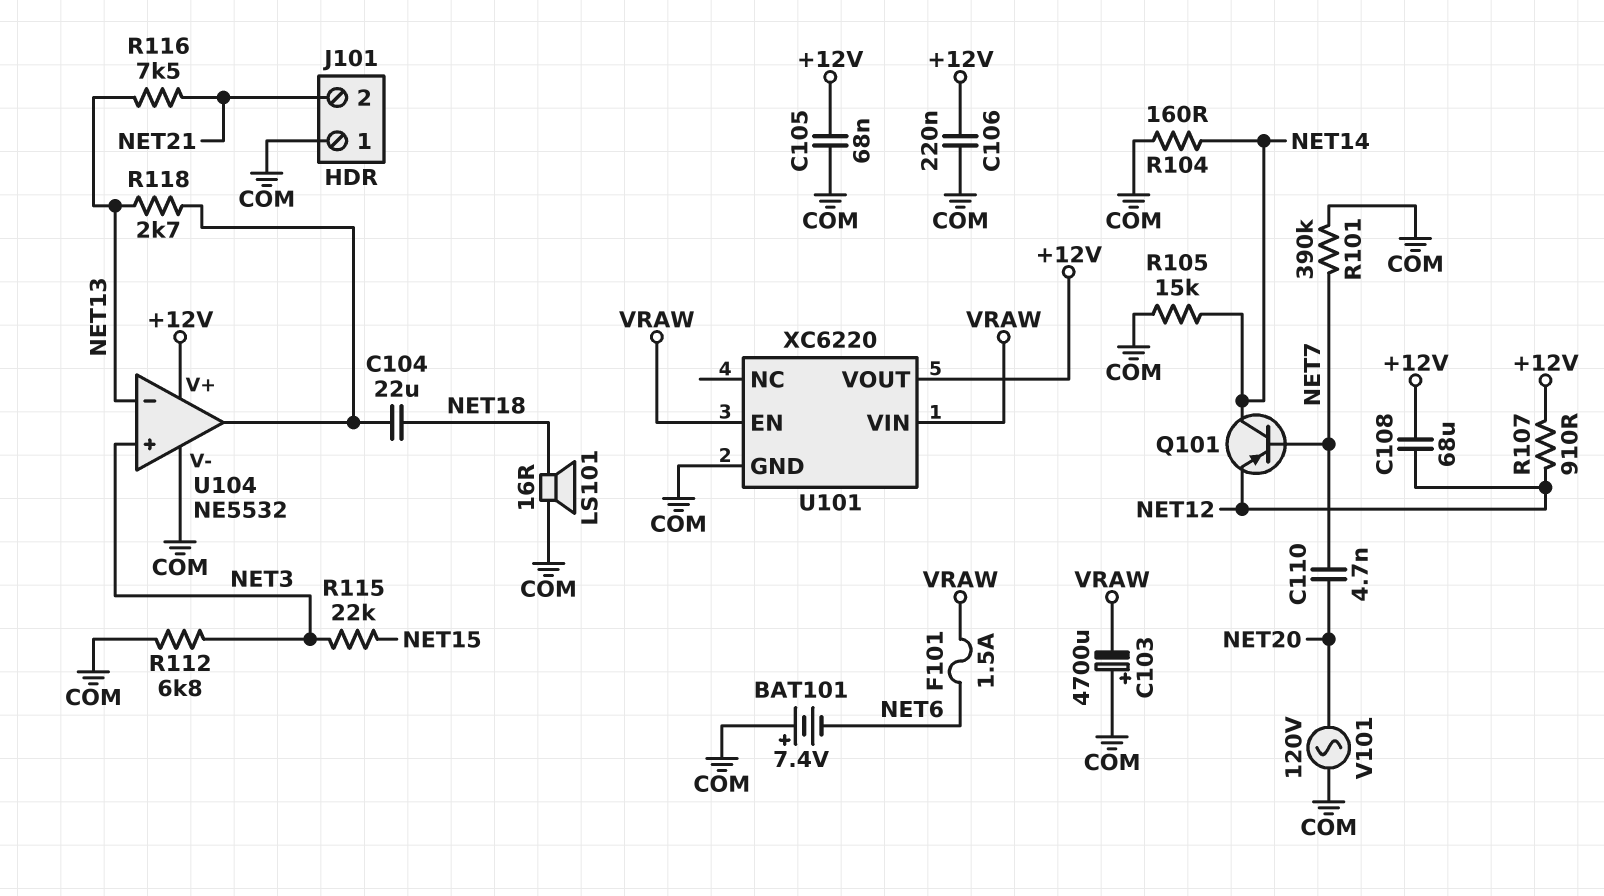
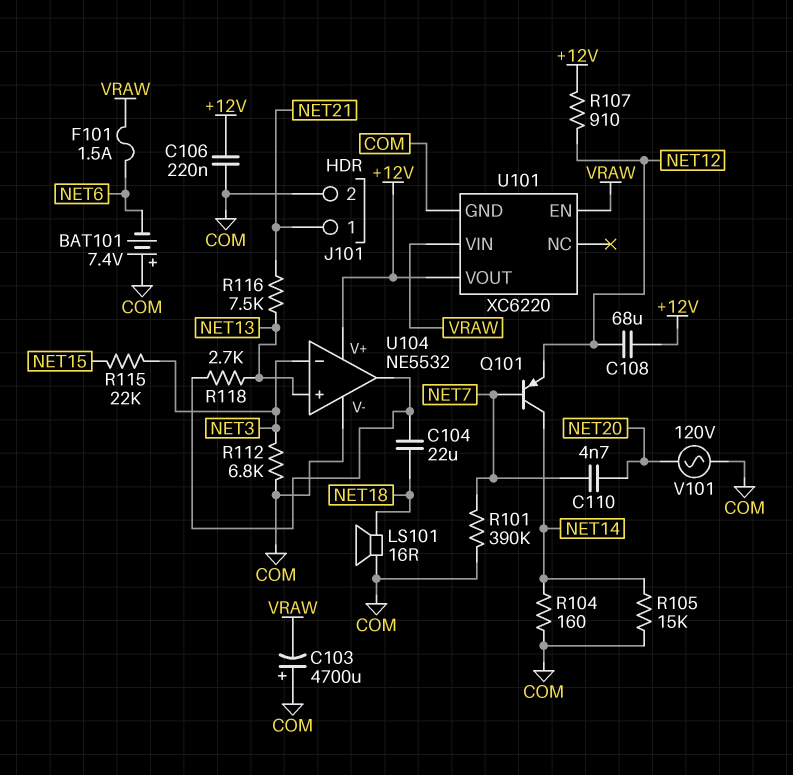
C105: 68nF (+12V, COM) -> none
J101 pin 1: COM -> NET21
J101 pin 2: NET21 -> COM
U104 pin in+: NET3 -> NET13
U104 pin in-: NET13 -> NET3

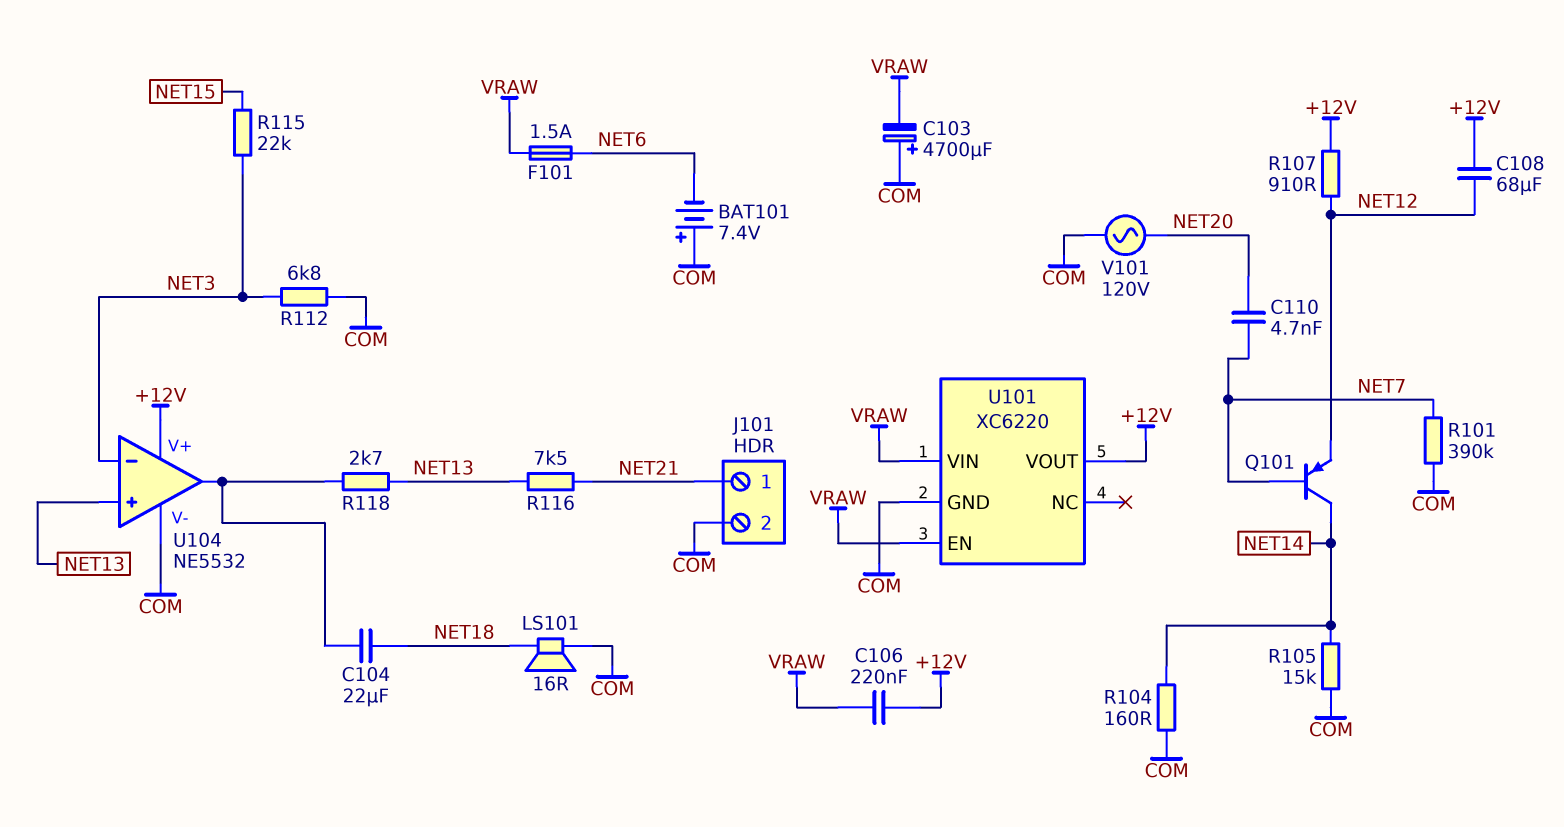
C106: 220nF (+12V, COM) -> 220nF (+12V, VRAW)

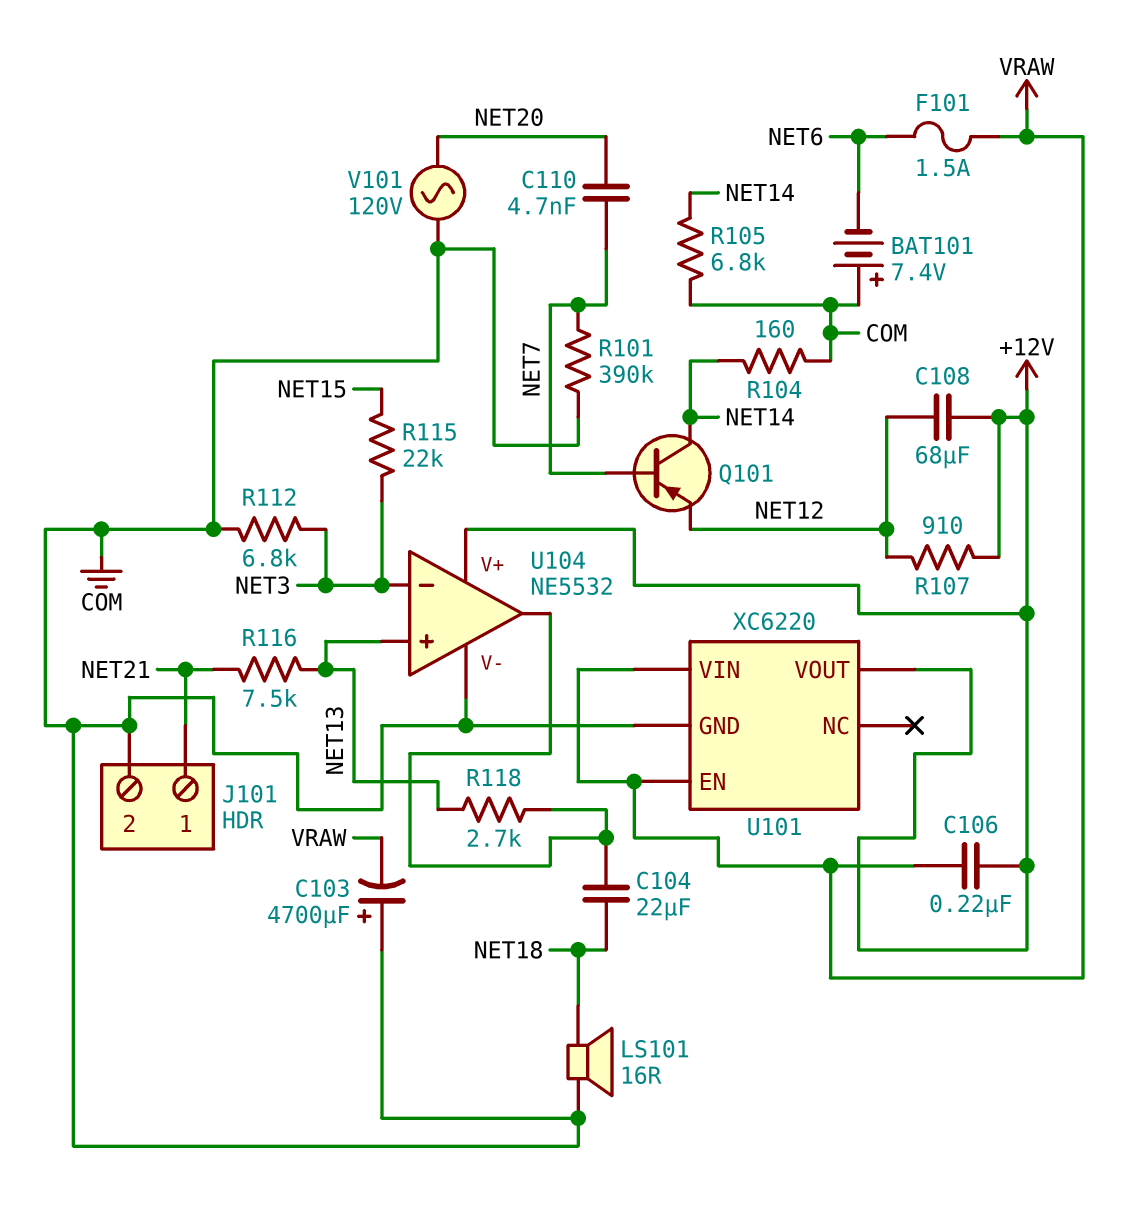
R105: 15k (COM, NET14) -> 6.8k (COM, NET14)

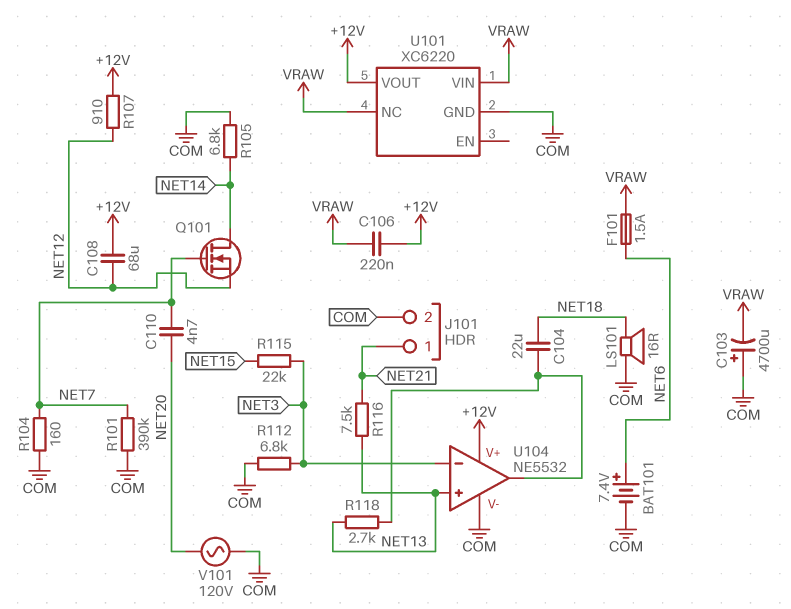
BAT101: 7.4V (plus COM, minus NET6) -> 7.4V (plus NET6, minus COM)
Q101: PNP (B NET7, C NET14, E NET12) -> NMOS (G NET7, D NET14, S NET12)
R104: 160 (COM, NET14) -> 160 (COM, NET7)
U101 pin EN: VRAW -> none
U101 pin NC: none -> VRAW

